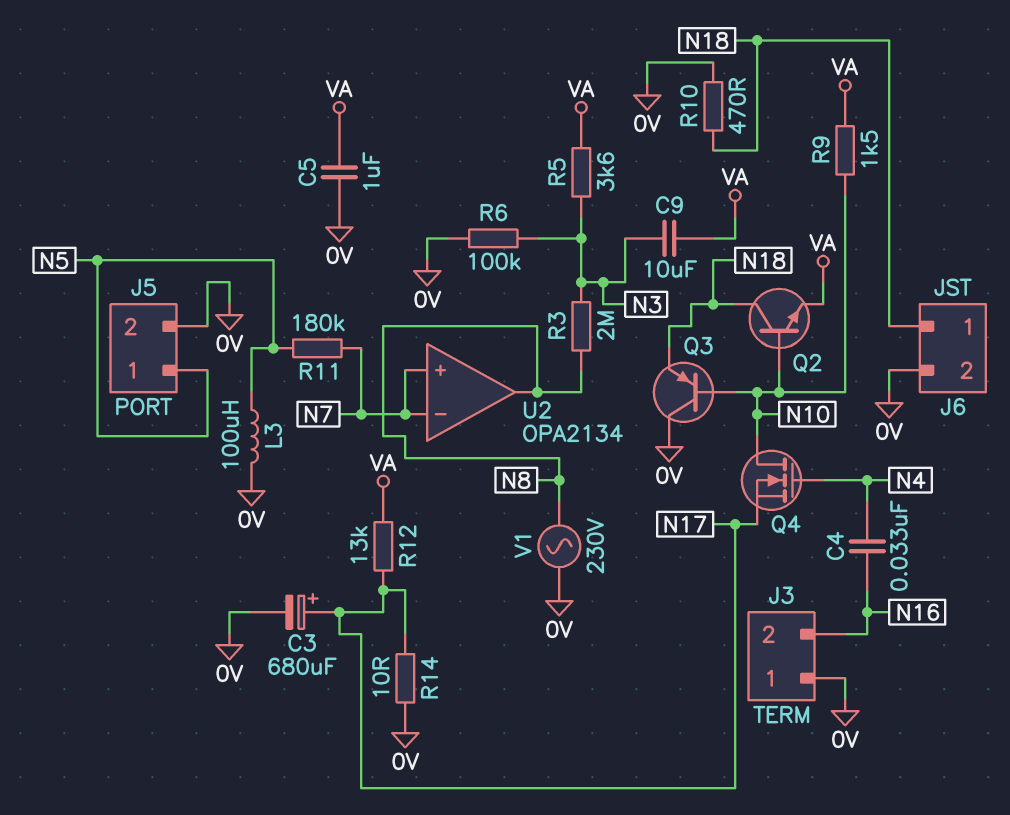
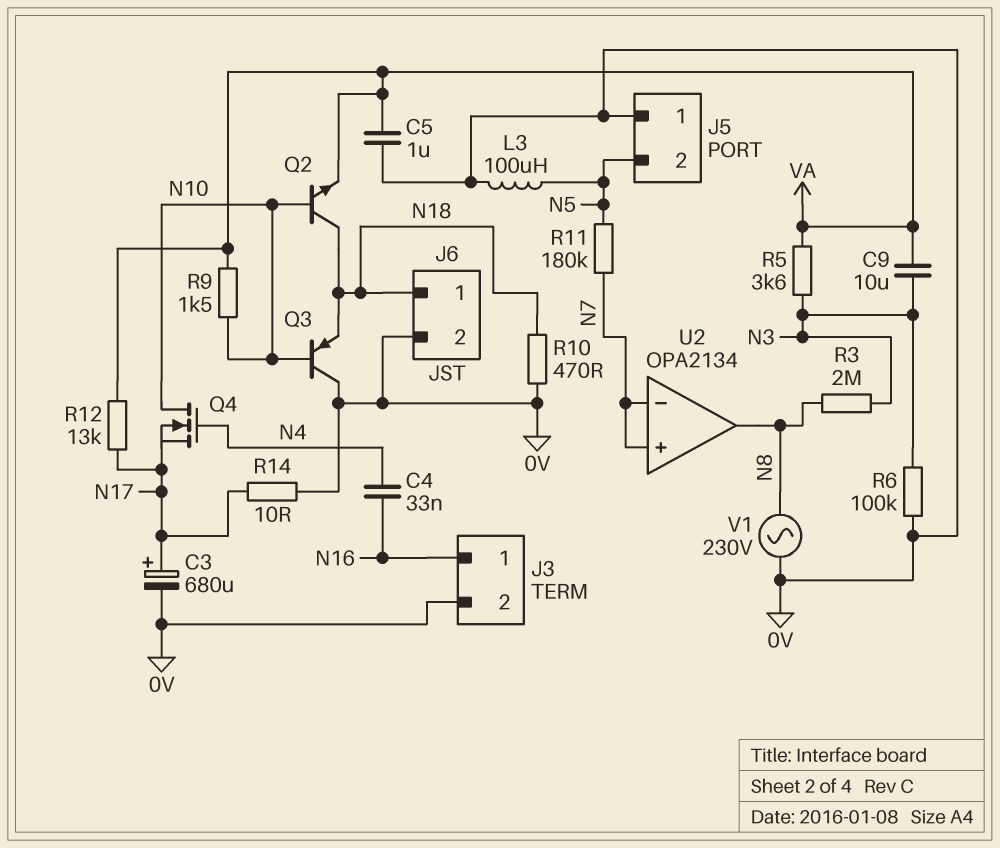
J3 pin 1: 0V -> N16
J3 pin 2: N16 -> 0V
J5 pin 1: N5 -> 0V
J5 pin 2: 0V -> N5

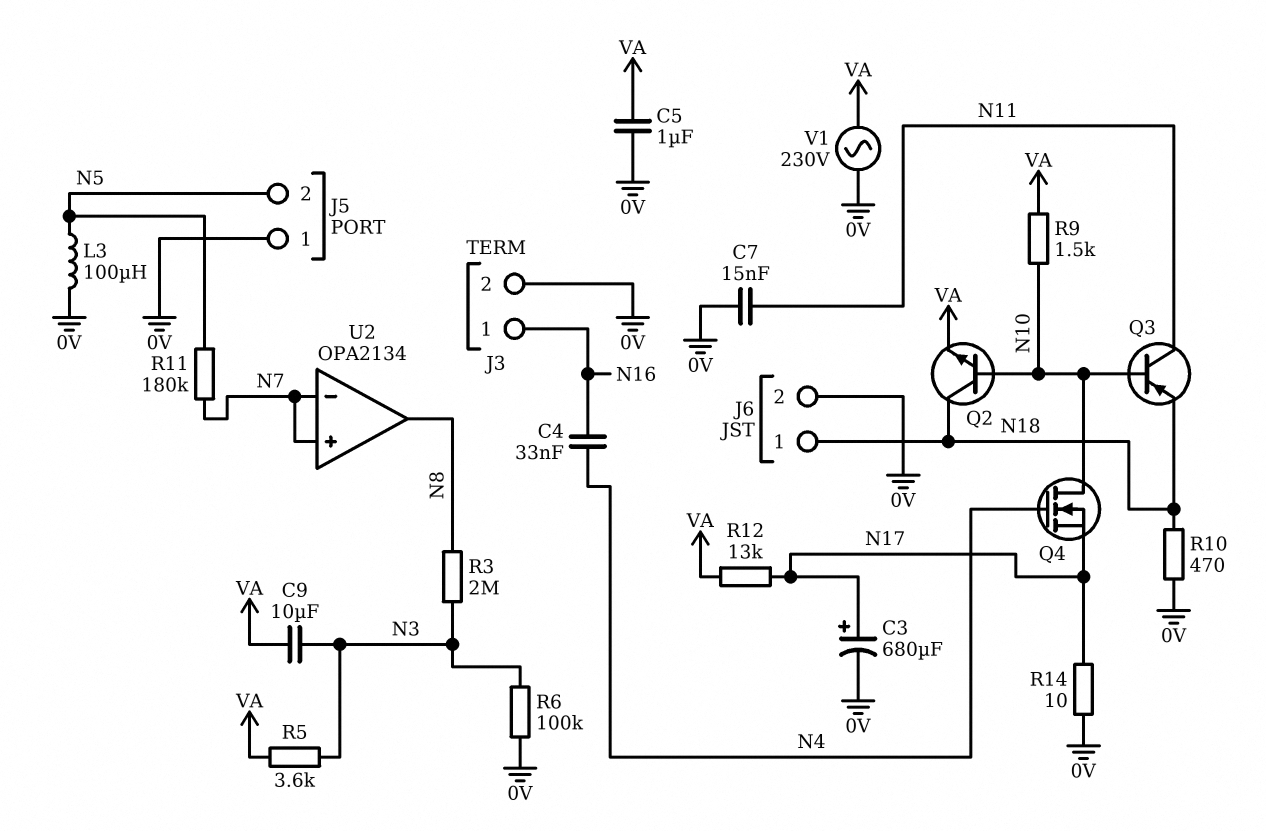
C7: none -> 15nF (0V, N11)
Q3: PNP (B N10, C 0V, E N18) -> PNP (B N10, C N11, E N18)
V1: AC 230V (0V, N8) -> AC 230V (0V, VA)

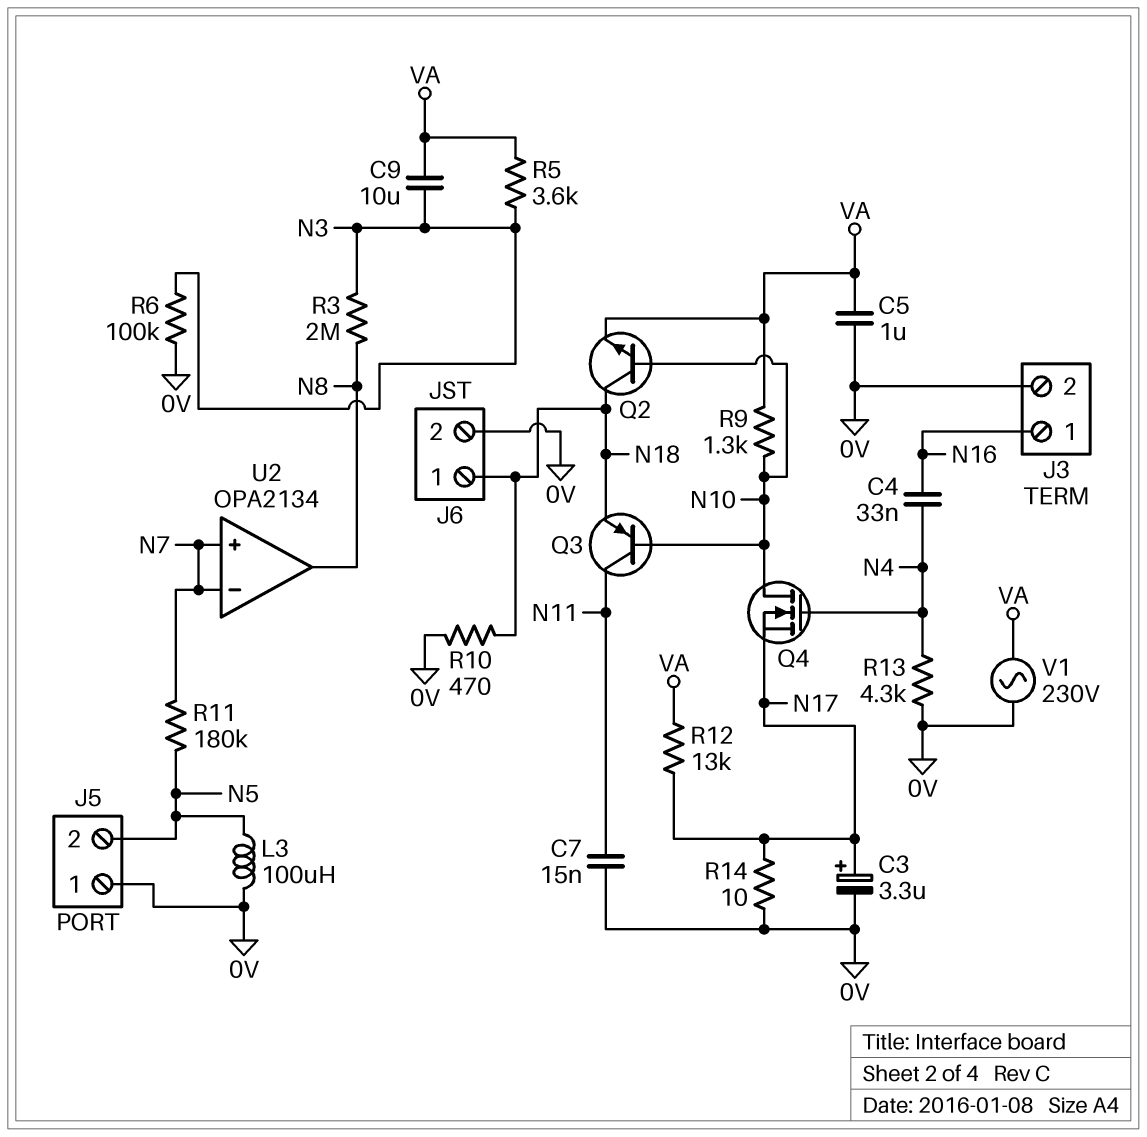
C3: 680uF (plus N17, minus 0V) -> 3.3uF (plus N17, minus 0V)
R9: 1.5k (N10, VA) -> 1.3k (N10, VA)
R13: none -> 4.3k (0V, N4)

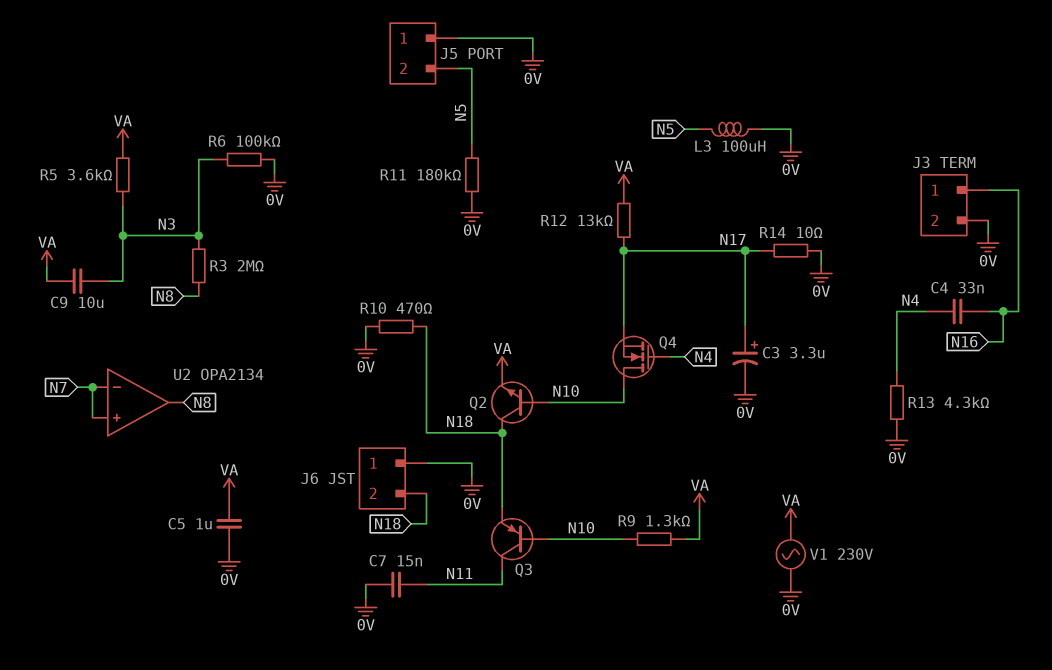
J6 pin 1: N18 -> 0V
J6 pin 2: 0V -> N18
R11: 180k (N5, N7) -> 180k (0V, N5)

